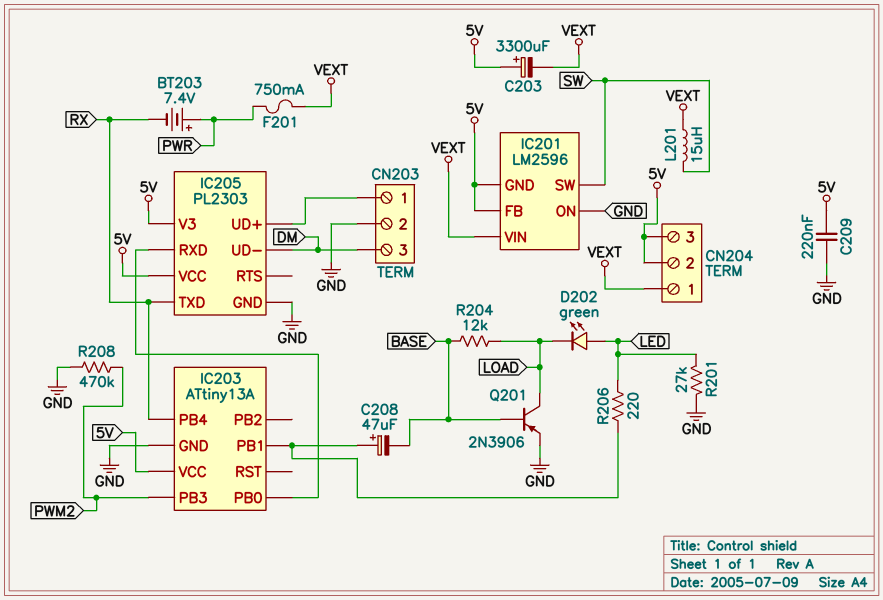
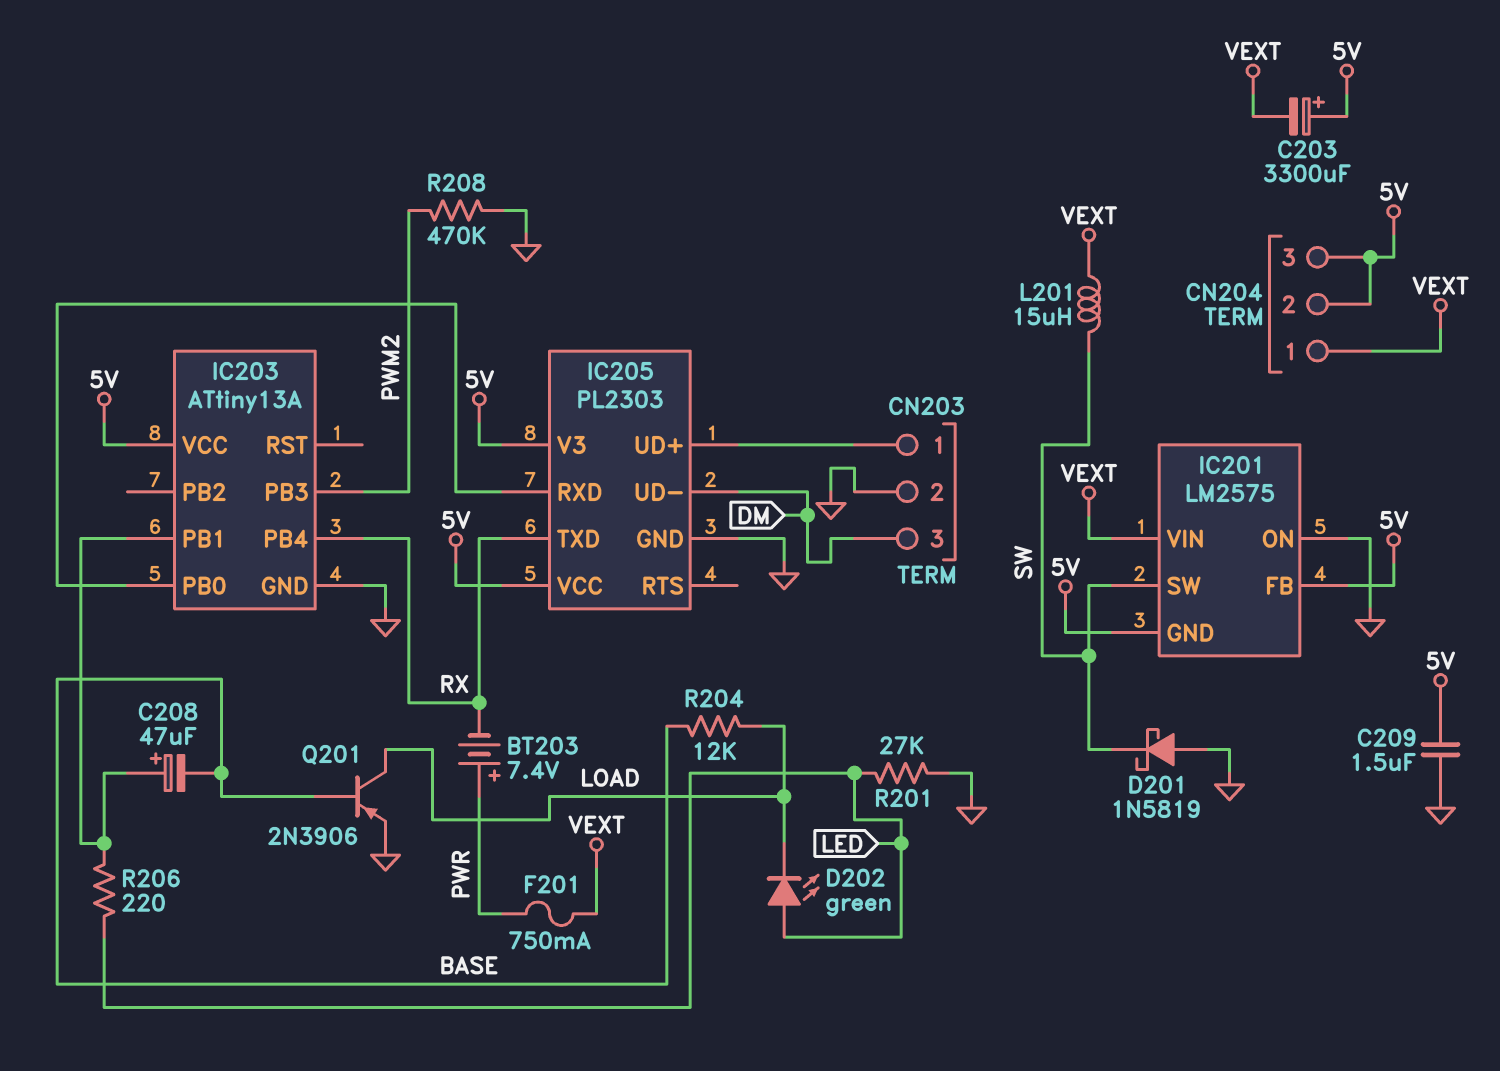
C209: 220nF (5V, GND) -> 1.5uF (5V, GND)
D201: none -> schottky 1N5819 (A GND, K SW)
IC201: LM2596 -> LM2575

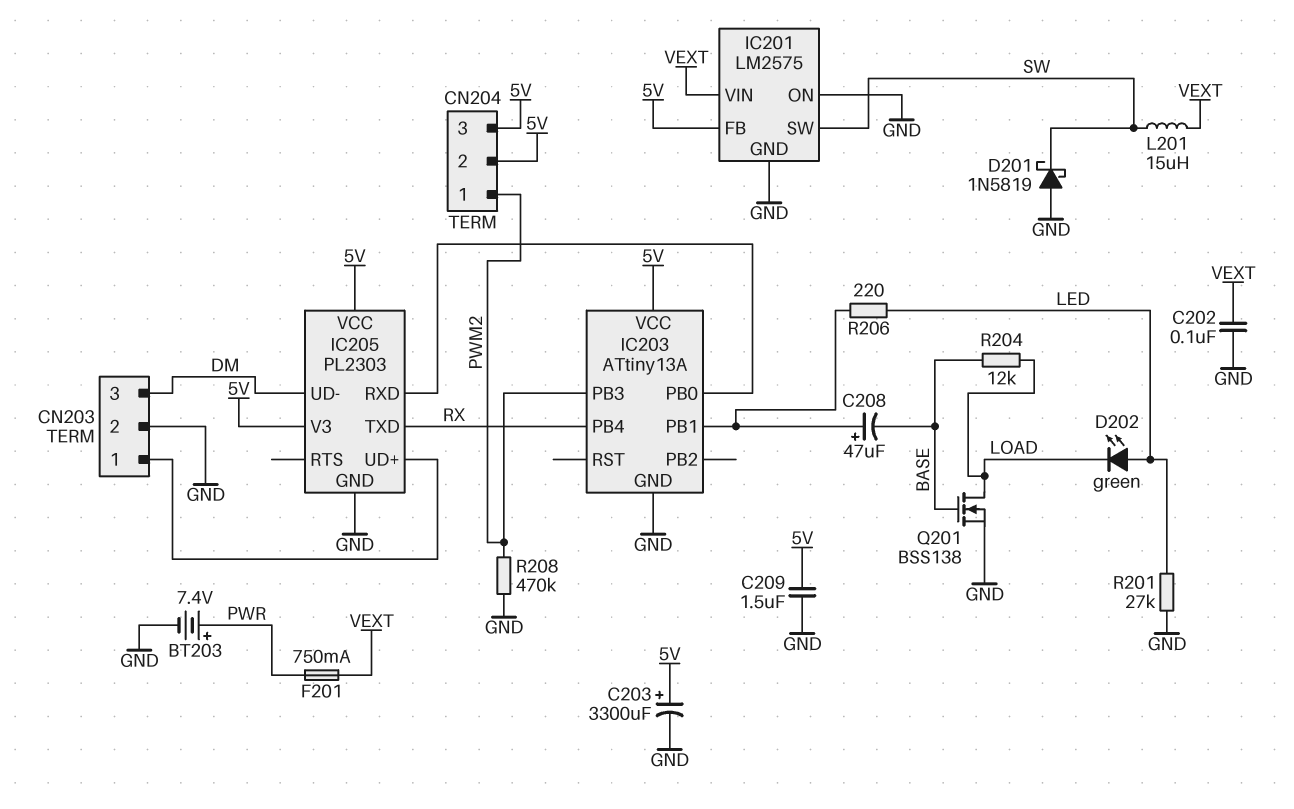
BT203: 7.4V (plus PWR, minus RX) -> 7.4V (plus PWR, minus GND)
C202: none -> 100nF (GND, VEXT)
C203: 3300uF (plus 5V, minus VEXT) -> 3300uF (plus 5V, minus GND)
CN204 pin 1: VEXT -> PWM2
IC201 pin GND: 5V -> GND
Q201: PNP 2N3906 (B BASE, C LOAD, E GND) -> NMOS BSS138 (G BASE, D LOAD, S GND)

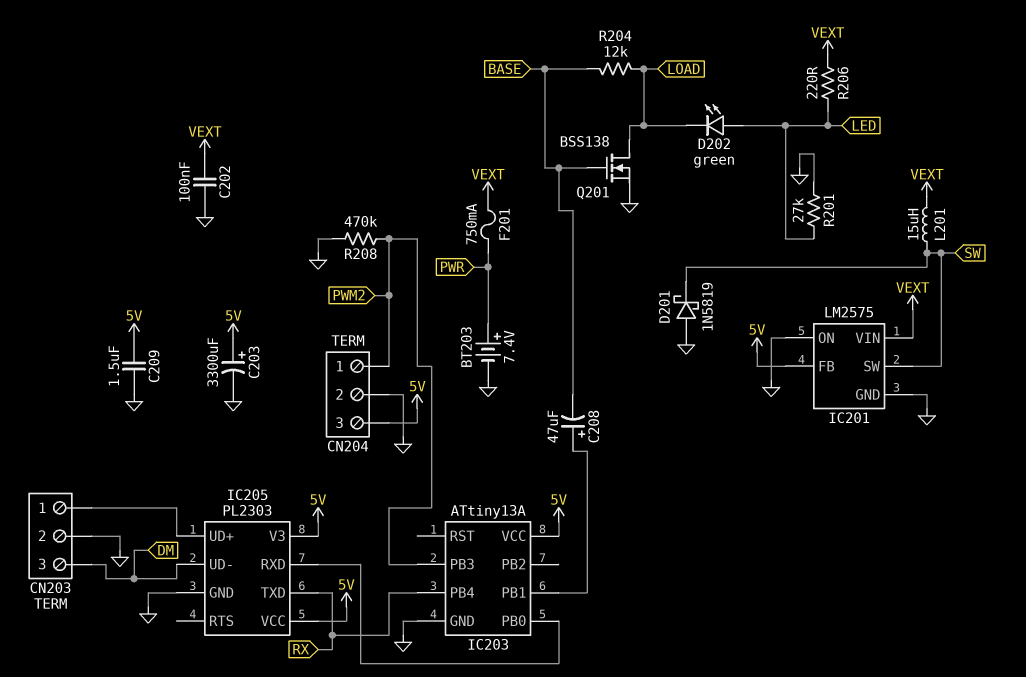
CN204 pin 2: 5V -> GND
R206: 220 (IC203/PB1, LED) -> 220 (LED, VEXT)

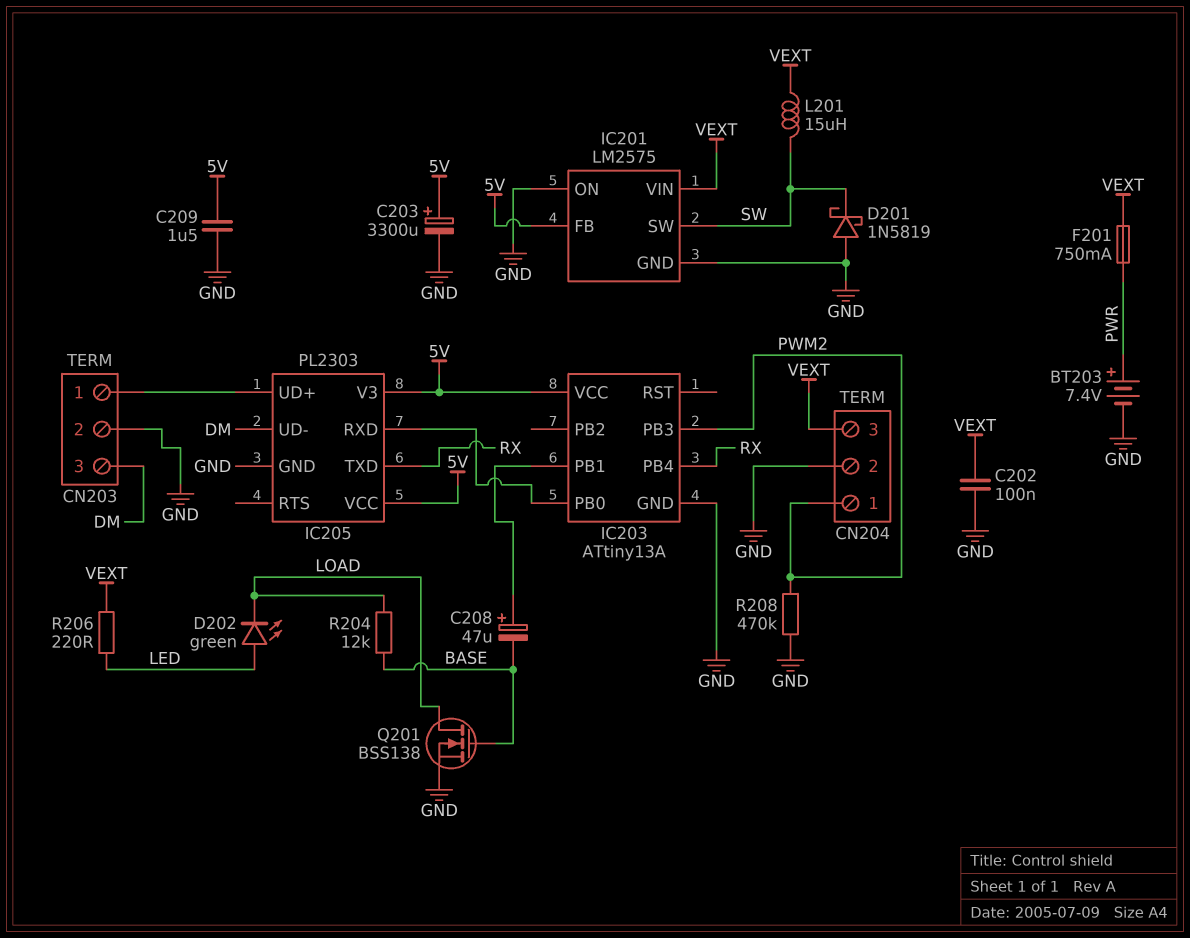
CN204 pin 3: 5V -> VEXT
R201: 27k (GND, LED) -> none

